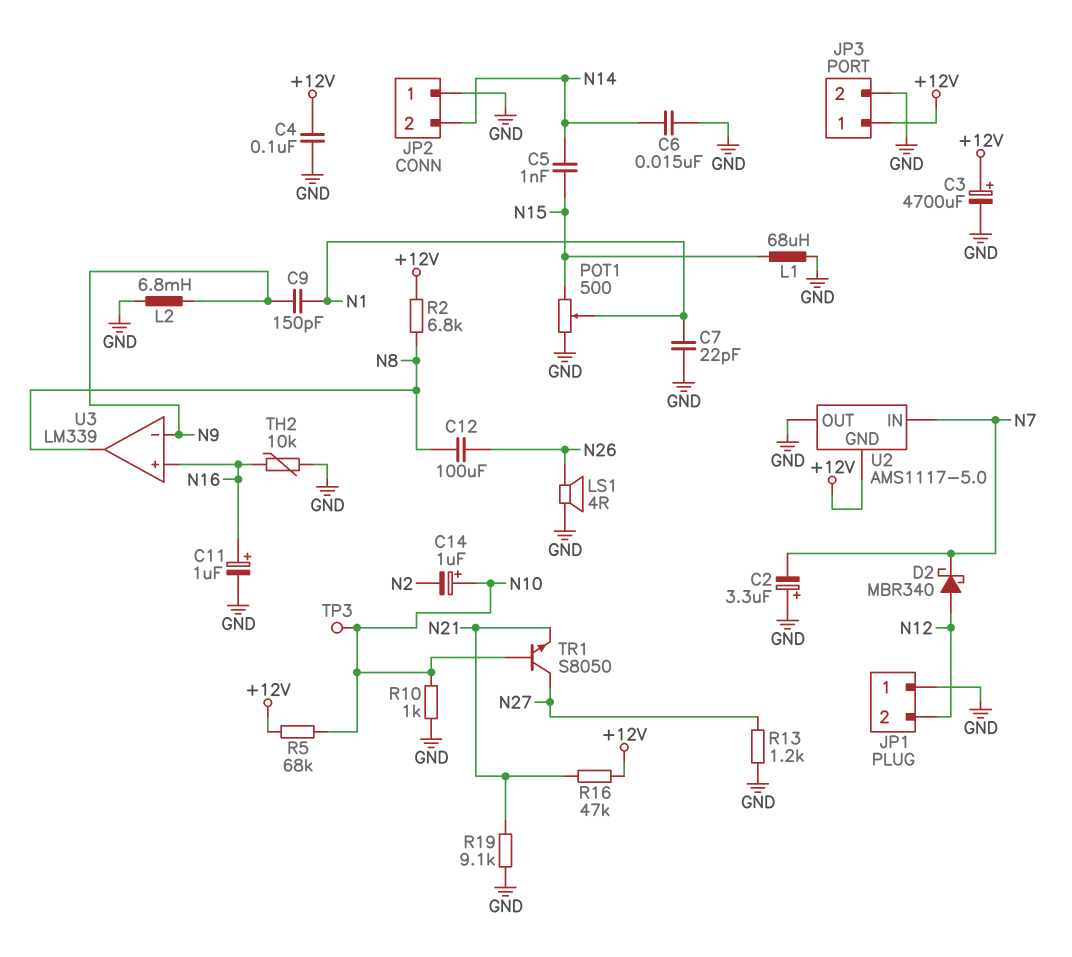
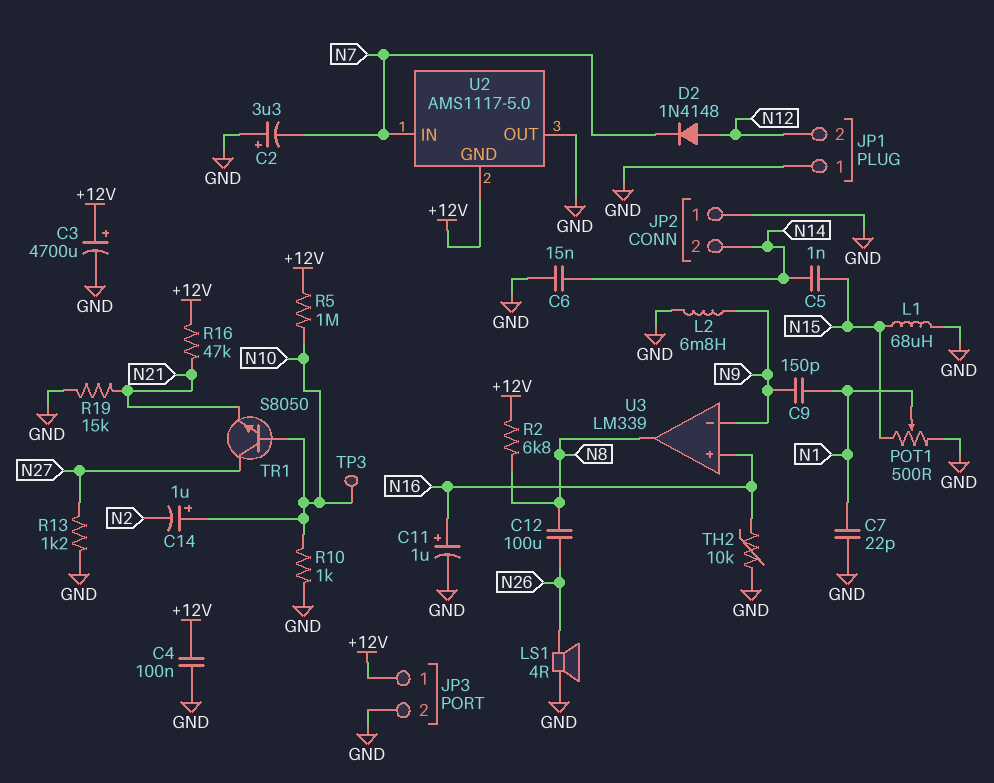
D2: schottky MBR340 (A N12, K N7) -> diode 1N4148 (A N12, K N7)
R5: 68k (+12V, N10) -> 1M (+12V, N10)
R19: 9.1k (GND, N21) -> 15k (GND, N21)

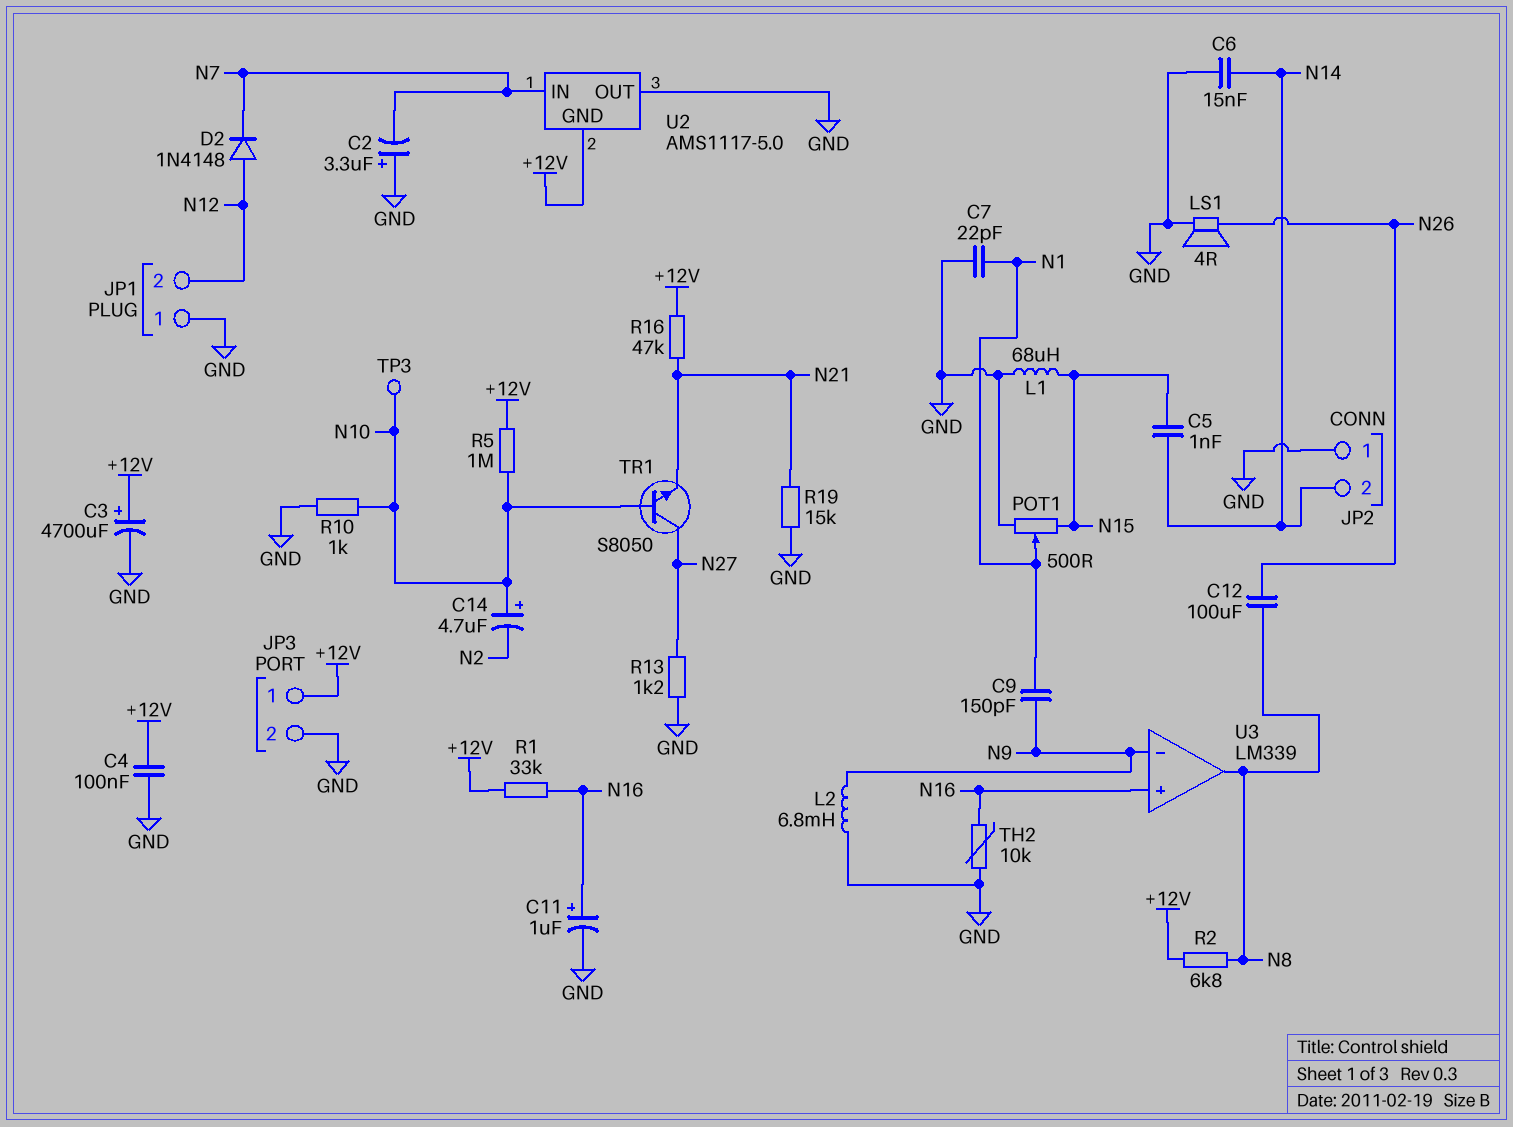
C14: 1uF (plus N10, minus N2) -> 4.7uF (plus N10, minus N2)
R1: none -> 33k (+12V, N16)

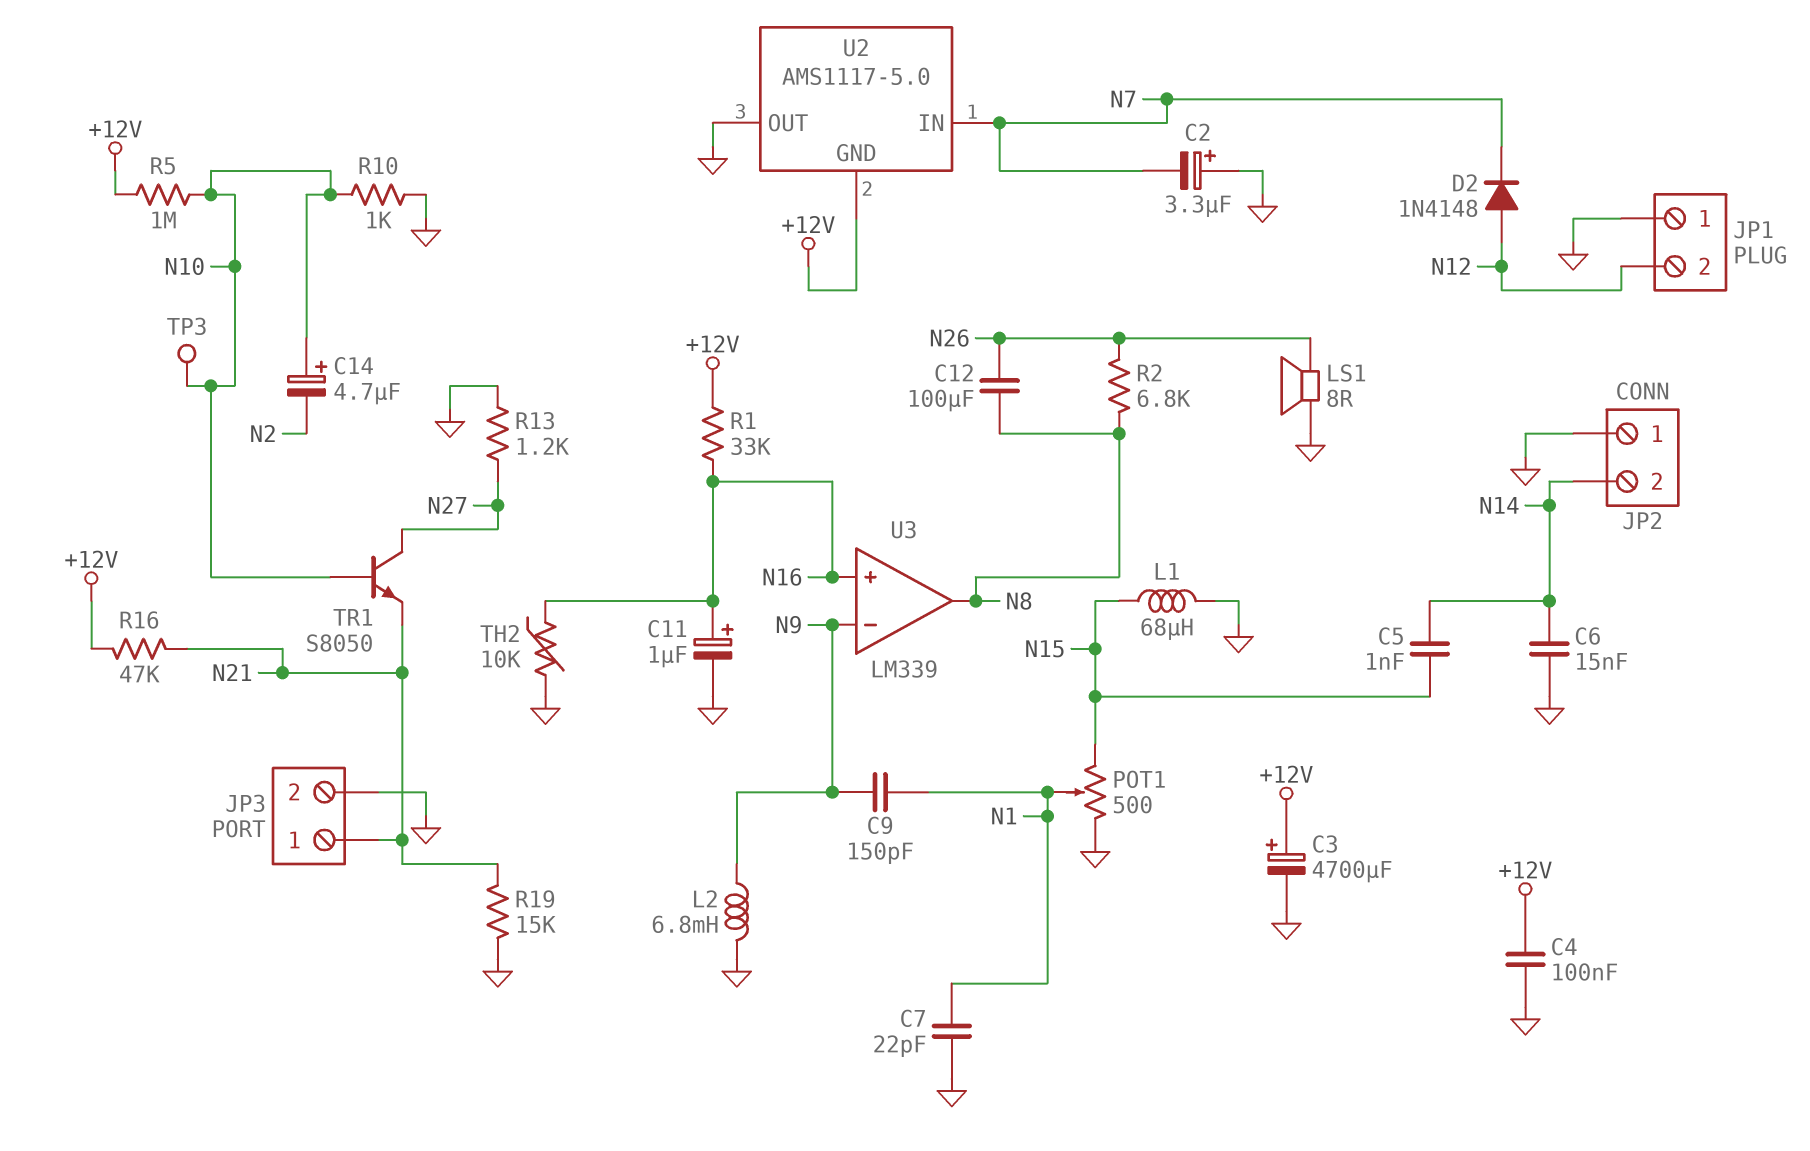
JP3 pin 1: +12V -> N21
LS1: speaker 4R (GND, N26) -> speaker 8R (GND, N26)
R2: 6.8k (+12V, N8) -> 6.8k (N8, N26)

